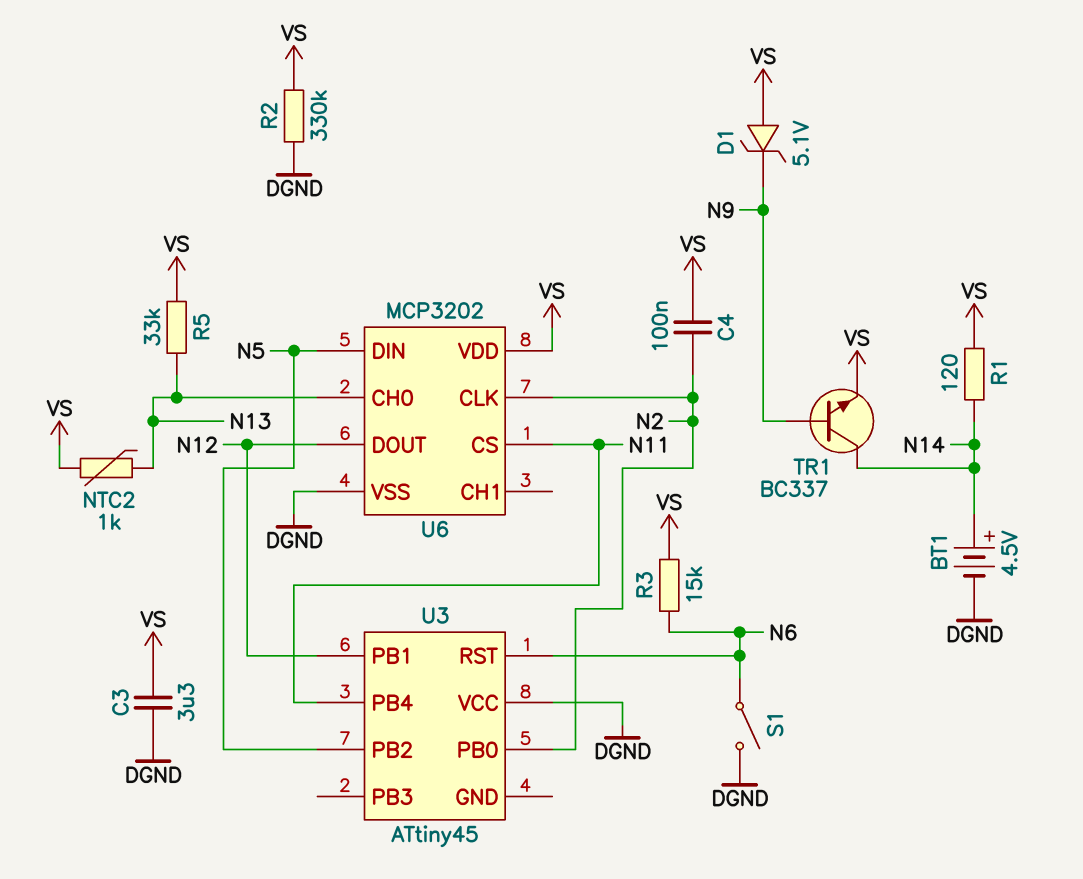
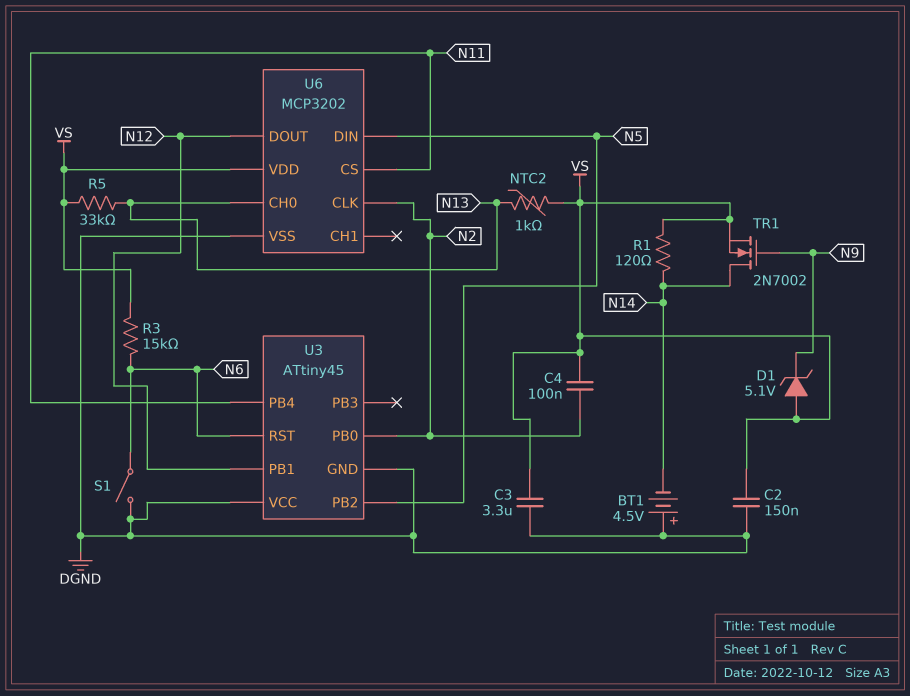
BT1: 4.5V (plus N14, minus DGND) -> 4.5V (plus DGND, minus N14)
C2: none -> 150nF (DGND, VS)
R2: 330k (DGND, VS) -> none
TR1: NPN BC337 (B N9, C N14, E VS) -> NMOS 2N7002 (G N9, D N14, S VS)
U3 pin GND: none -> DGND

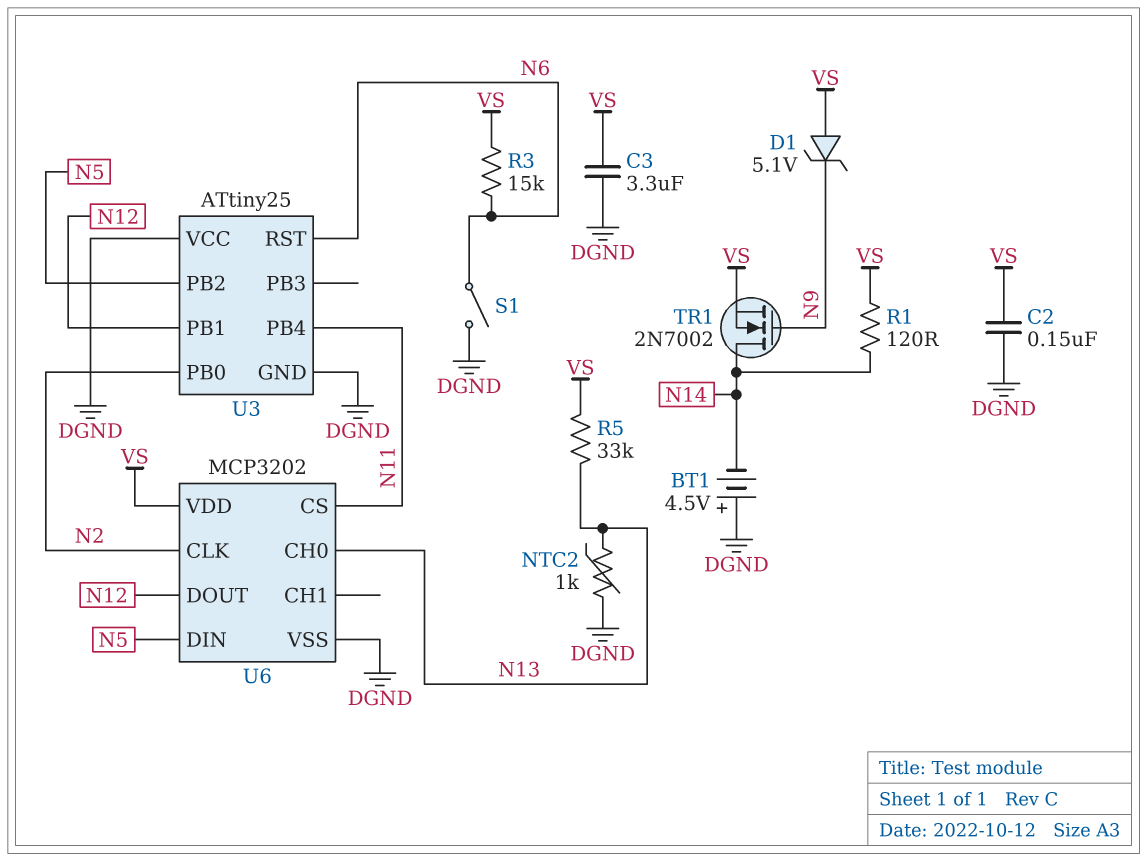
C4: 100nF (N2, VS) -> none
NTC2: 1k (N13, VS) -> 1k (DGND, N13)
U3: ATtiny45 -> ATtiny25

